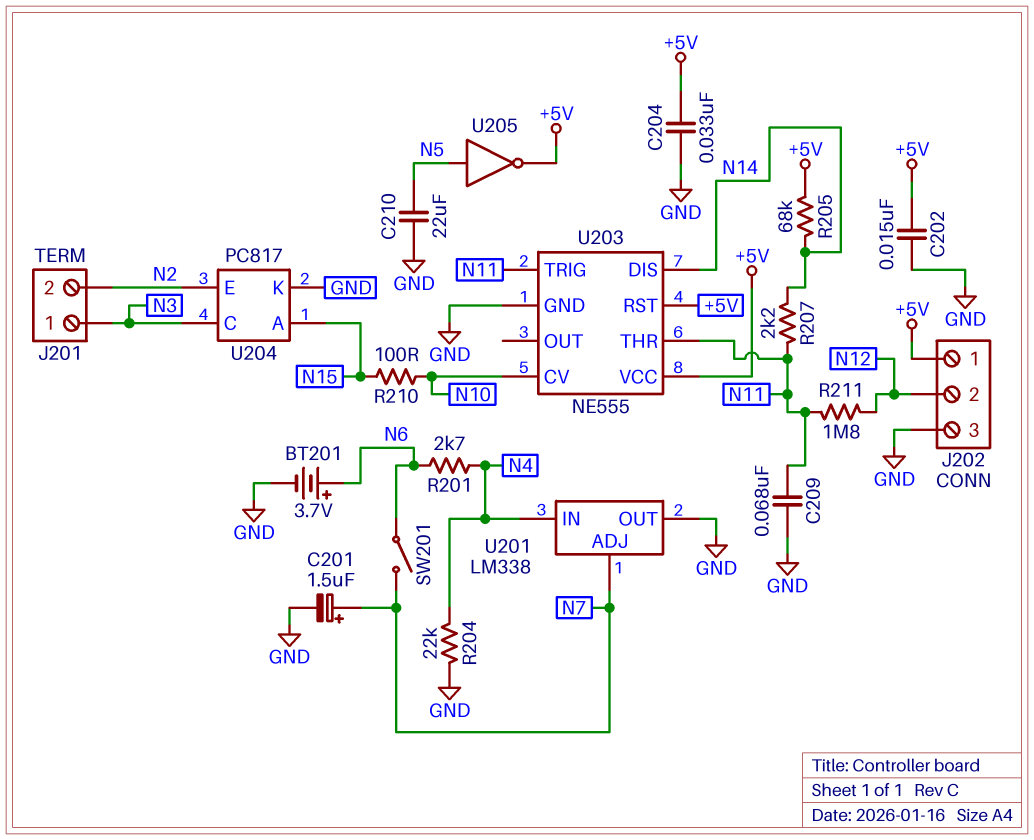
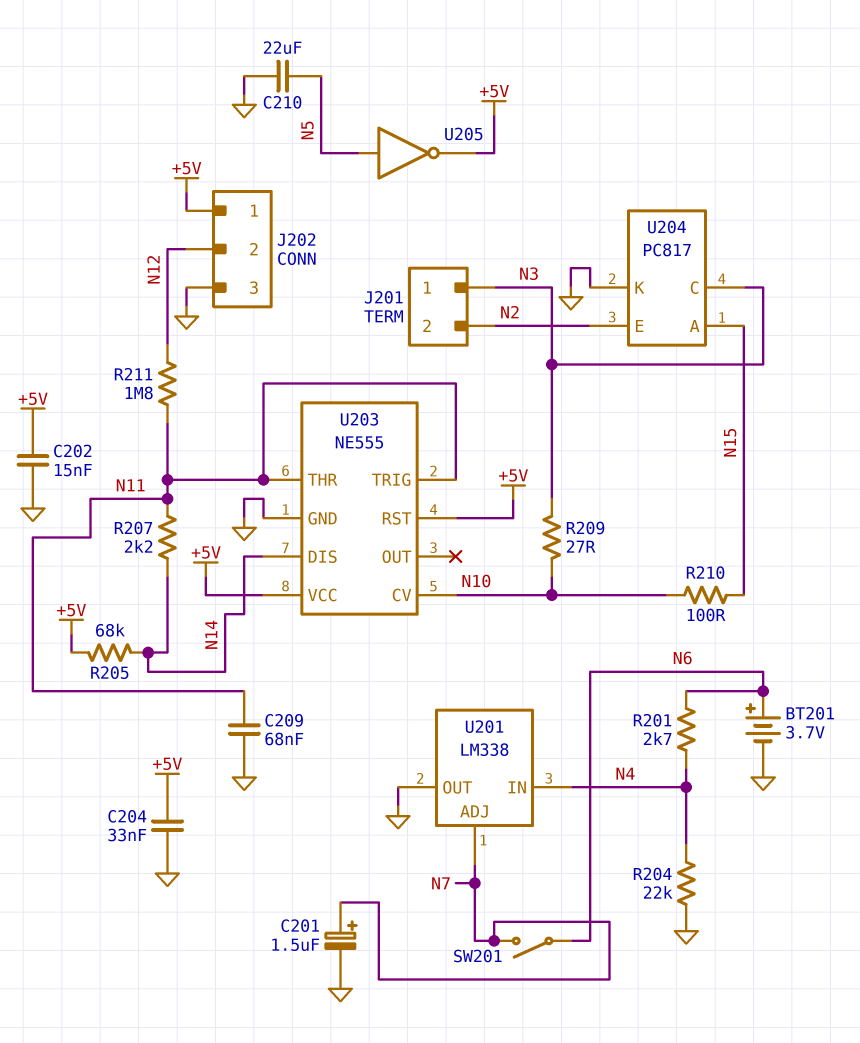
R209: none -> 27 (N3, N10)

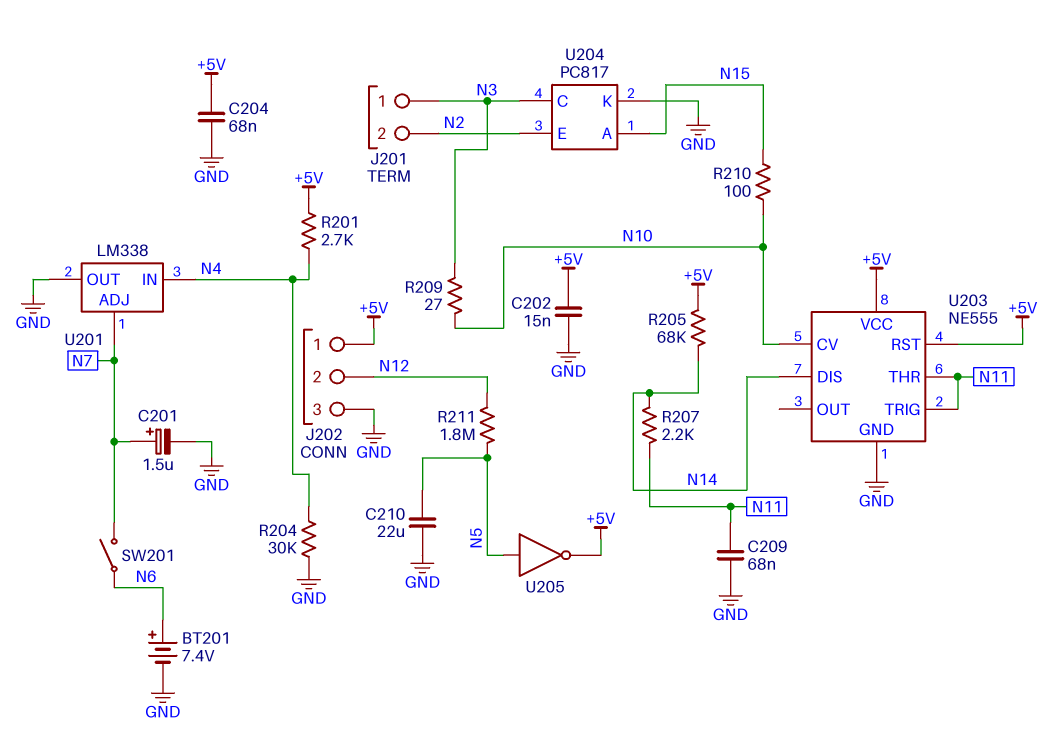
BT201: 3.7V (plus N6, minus GND) -> 7.4V (plus N6, minus GND)
C204: 33nF (+5V, GND) -> 68nF (+5V, GND)
R201: 2.7k (N4, N6) -> 2.7k (+5V, N4)
R204: 22k (GND, N4) -> 30k (GND, N4)
R211: 1.8M (N11, N12) -> 1.8M (N5, N12)

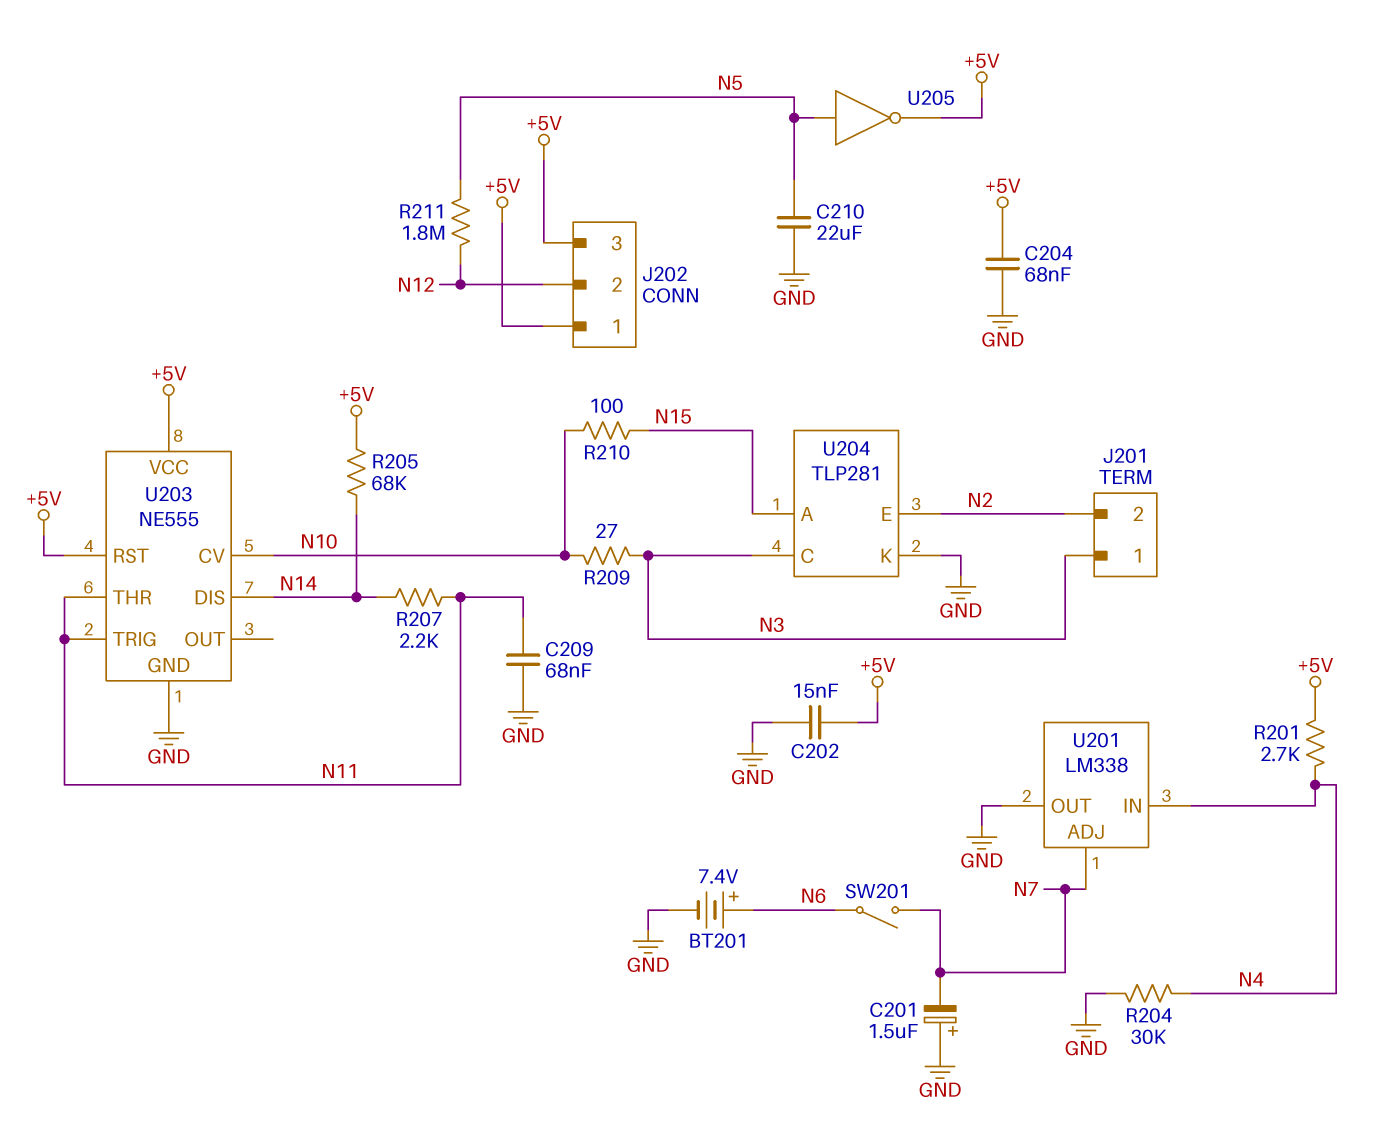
C201: 1.5uF (plus N7, minus GND) -> 1.5uF (plus GND, minus N7)
J202 pin 3: GND -> +5V
U204: PC817 -> TLP281

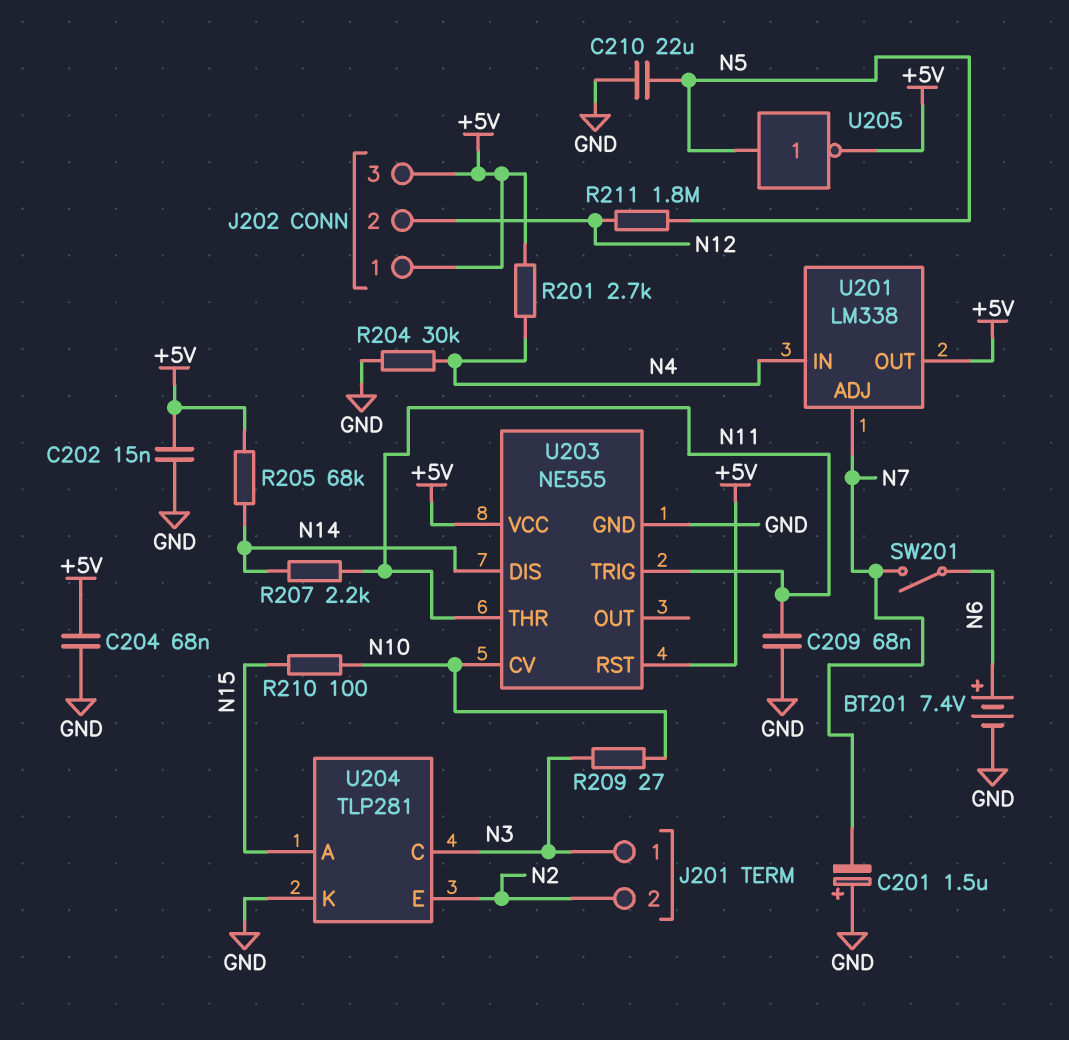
U201 pin OUT: GND -> +5V

